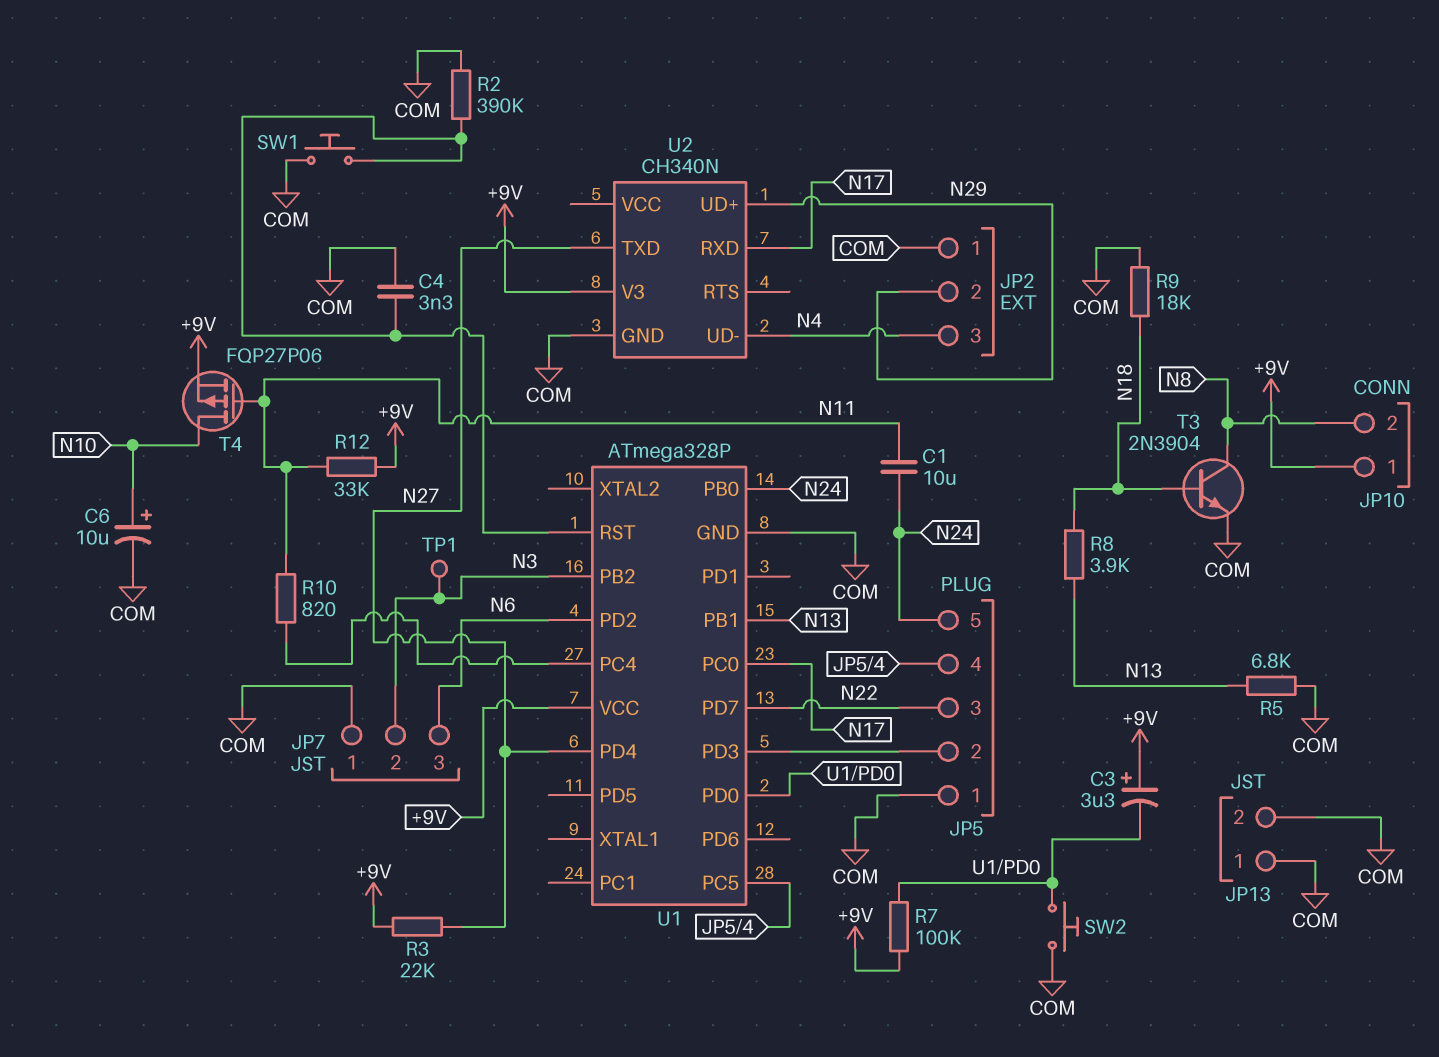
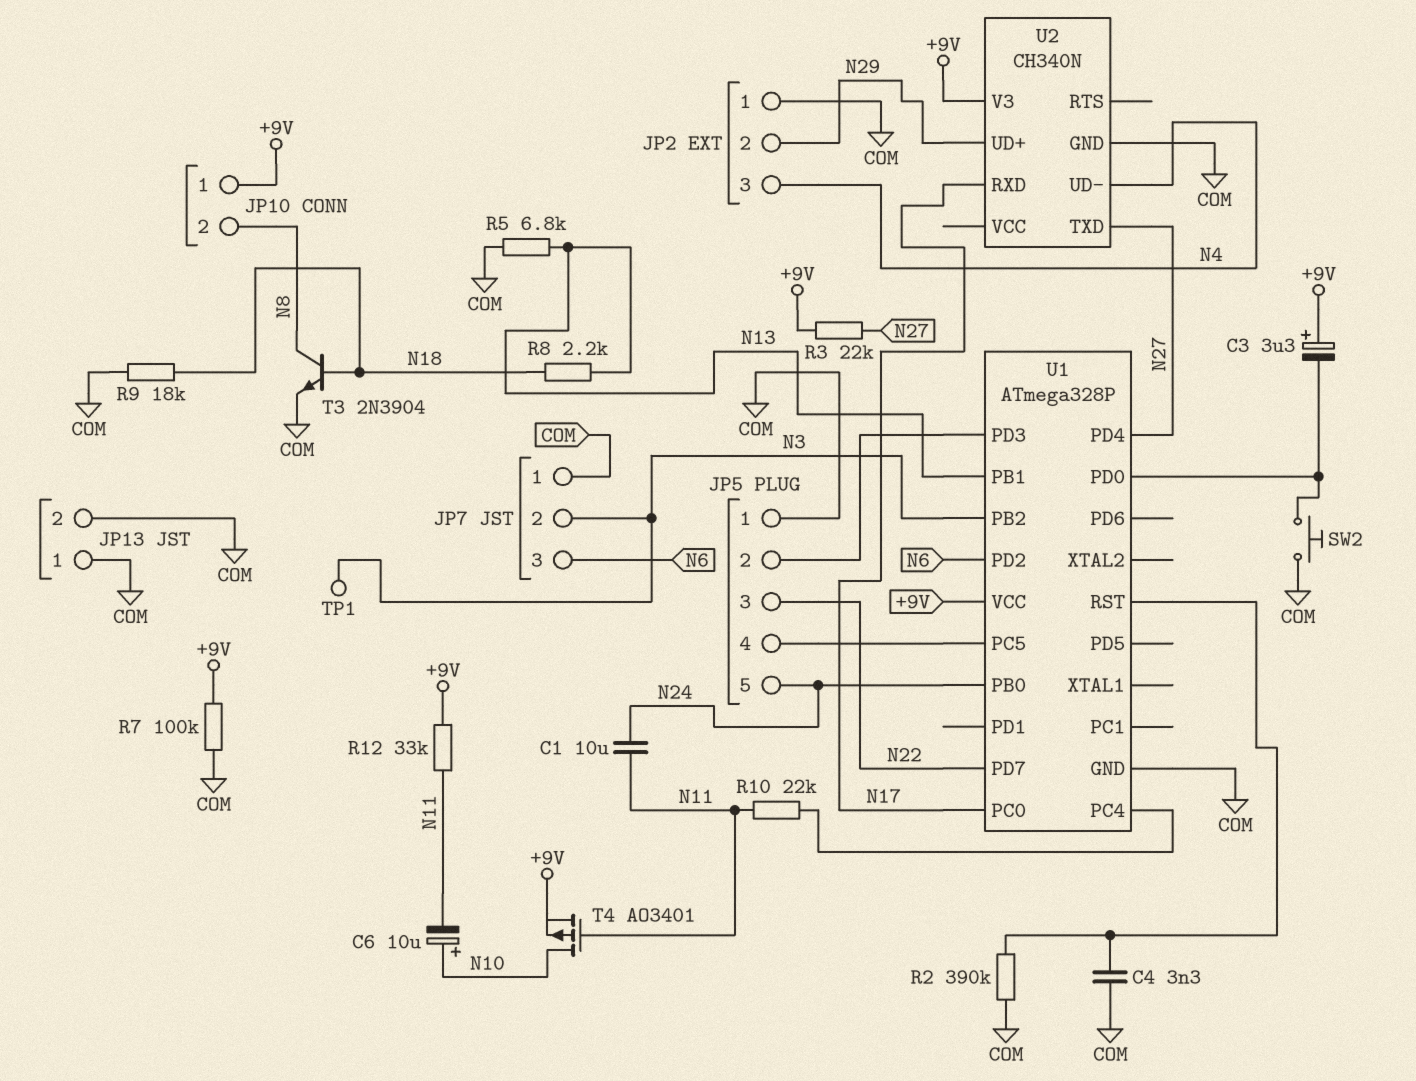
C6: 10uF (plus N10, minus COM) -> 10uF (plus N10, minus N11)
R7: 100k (+9V, U1/PD0) -> 100k (+9V, COM)
R8: 3.9k (N13, N18) -> 2.2k (N13, N18)
R10: 820 (N11, U1/PC4) -> 22k (N11, U1/PC4)
SW1: button (COM, U1/RST) -> none
T4: PMOS FQP27P06 (G N11, D N10, S +9V) -> PMOS AO3401 (G N11, D N10, S +9V)

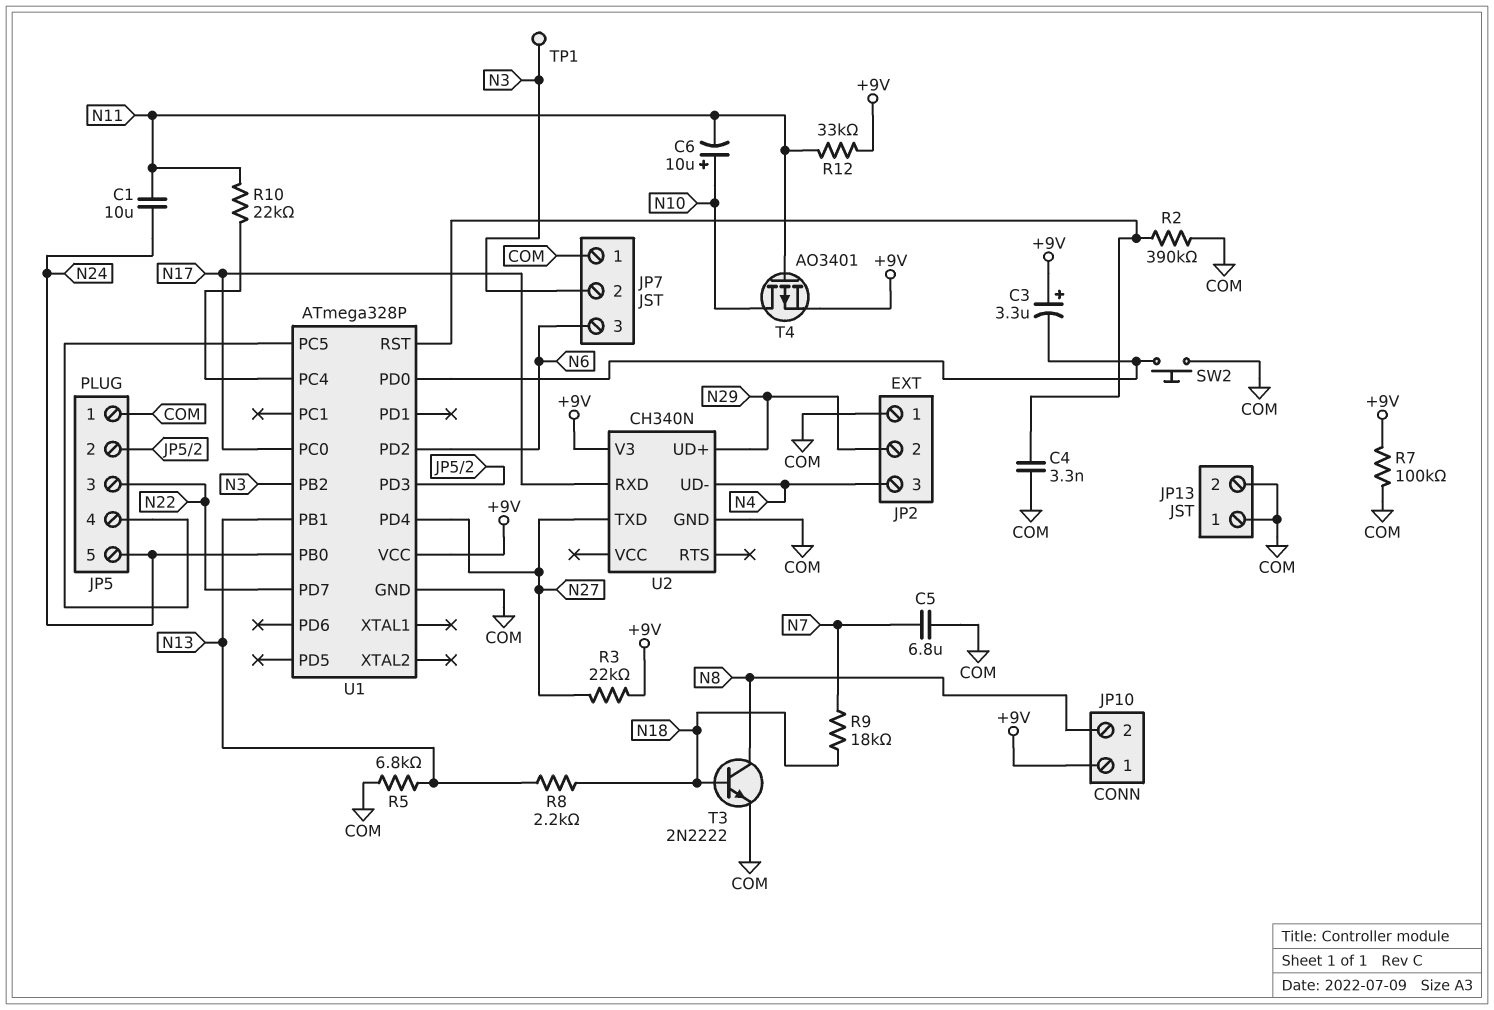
C5: none -> 6.8uF (COM, N7)
R9: 18k (COM, N18) -> 18k (N7, N18)
T3: NPN 2N3904 (B N18, C N8, E COM) -> NPN 2N2222 (B N18, C N8, E COM)

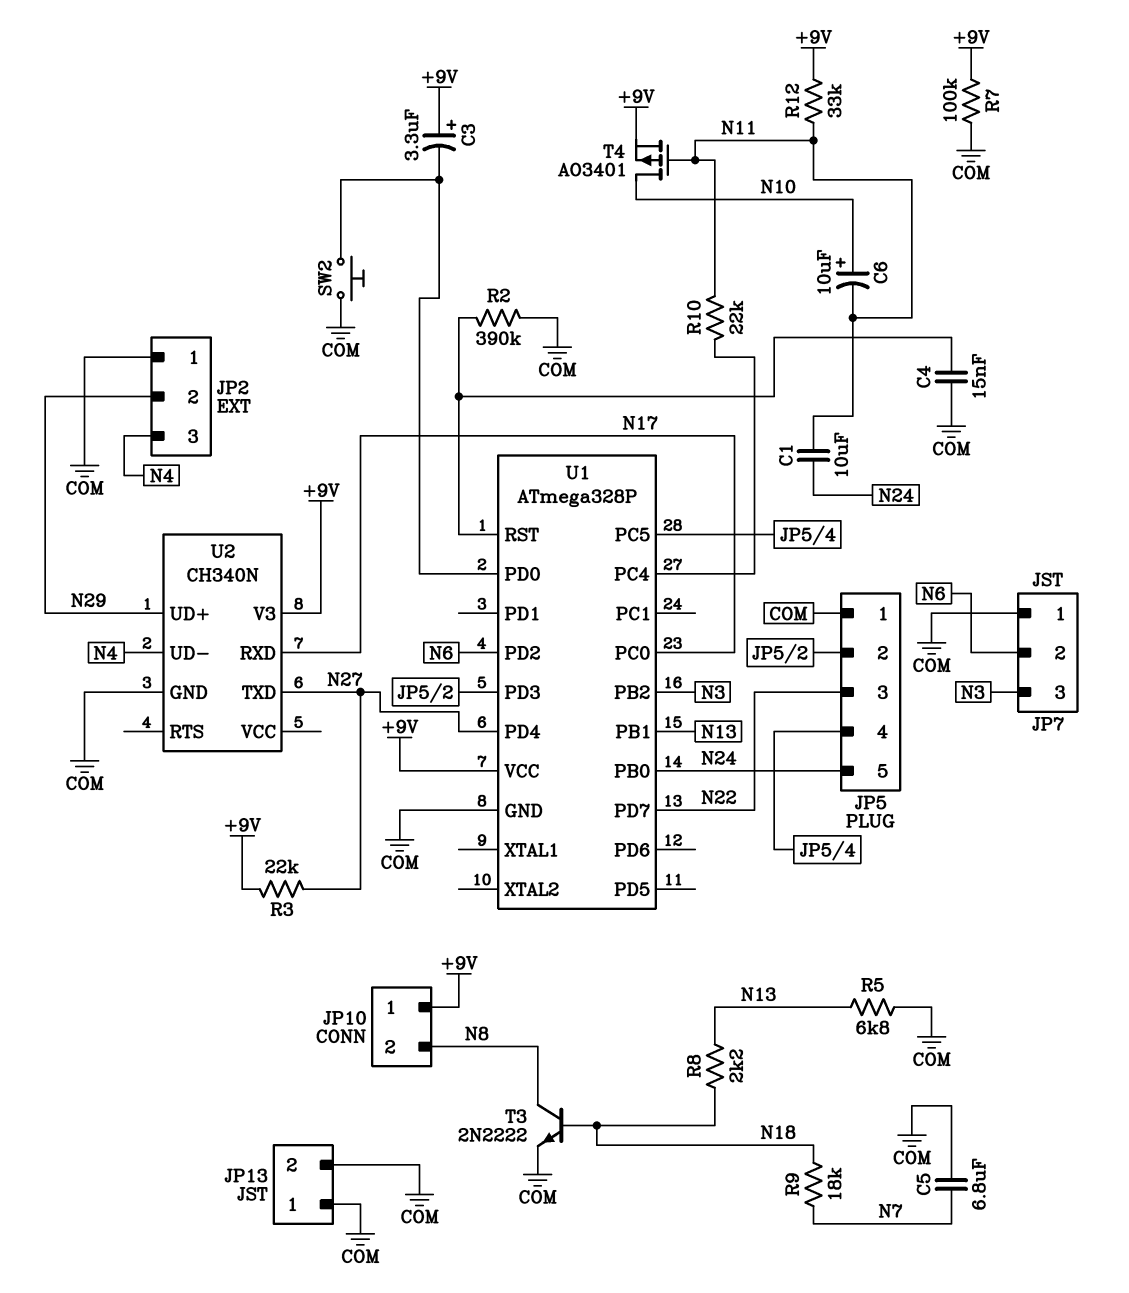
C4: 3.3nF (COM, U1/RST) -> 15nF (COM, U1/RST)
JP7 pin 2: N3 -> N6
JP7 pin 3: N6 -> N3
TP1: test point (N3) -> none

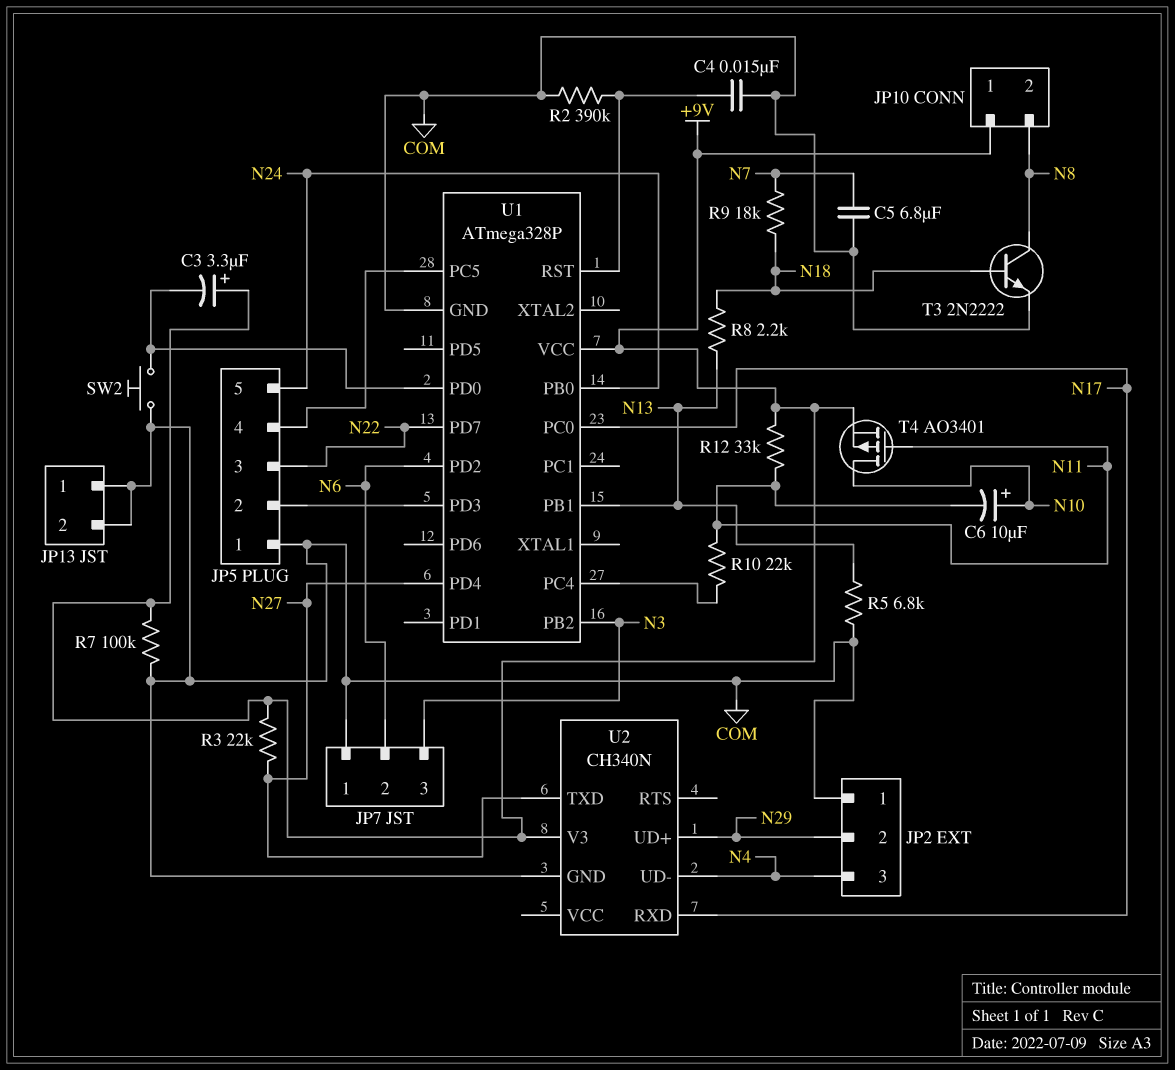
C1: 10uF (N11, N24) -> none

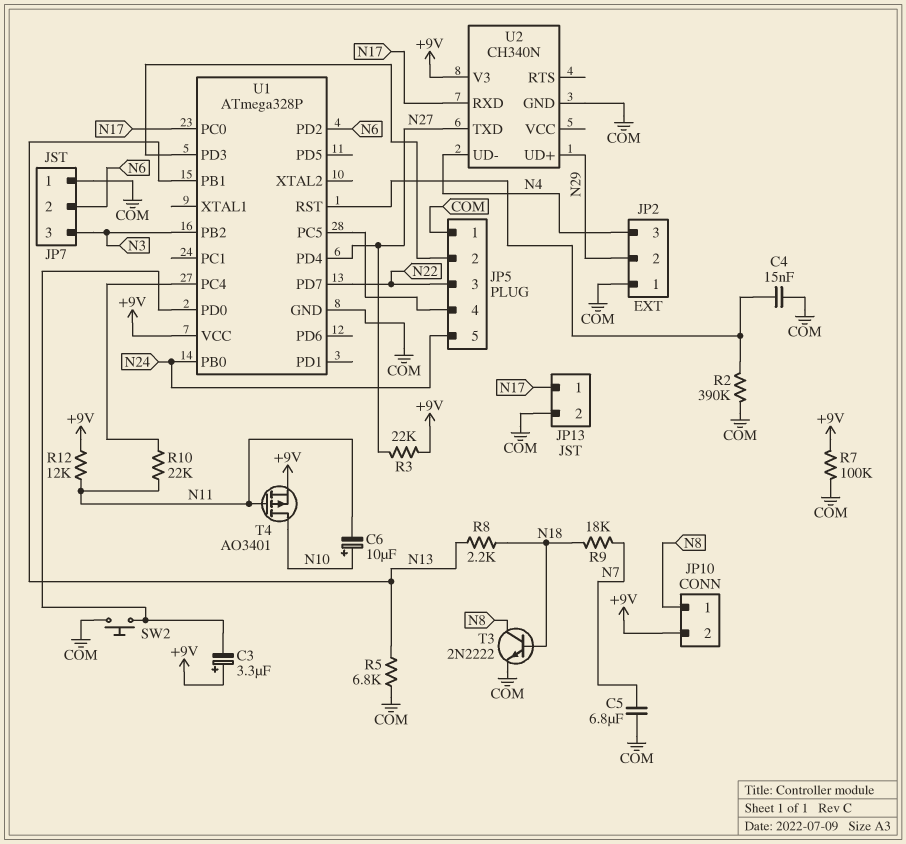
JP10 pin 1: +9V -> N8
JP10 pin 2: N8 -> +9V
JP13 pin 1: COM -> N17
R12: 33k (+9V, N11) -> 12k (+9V, N11)

